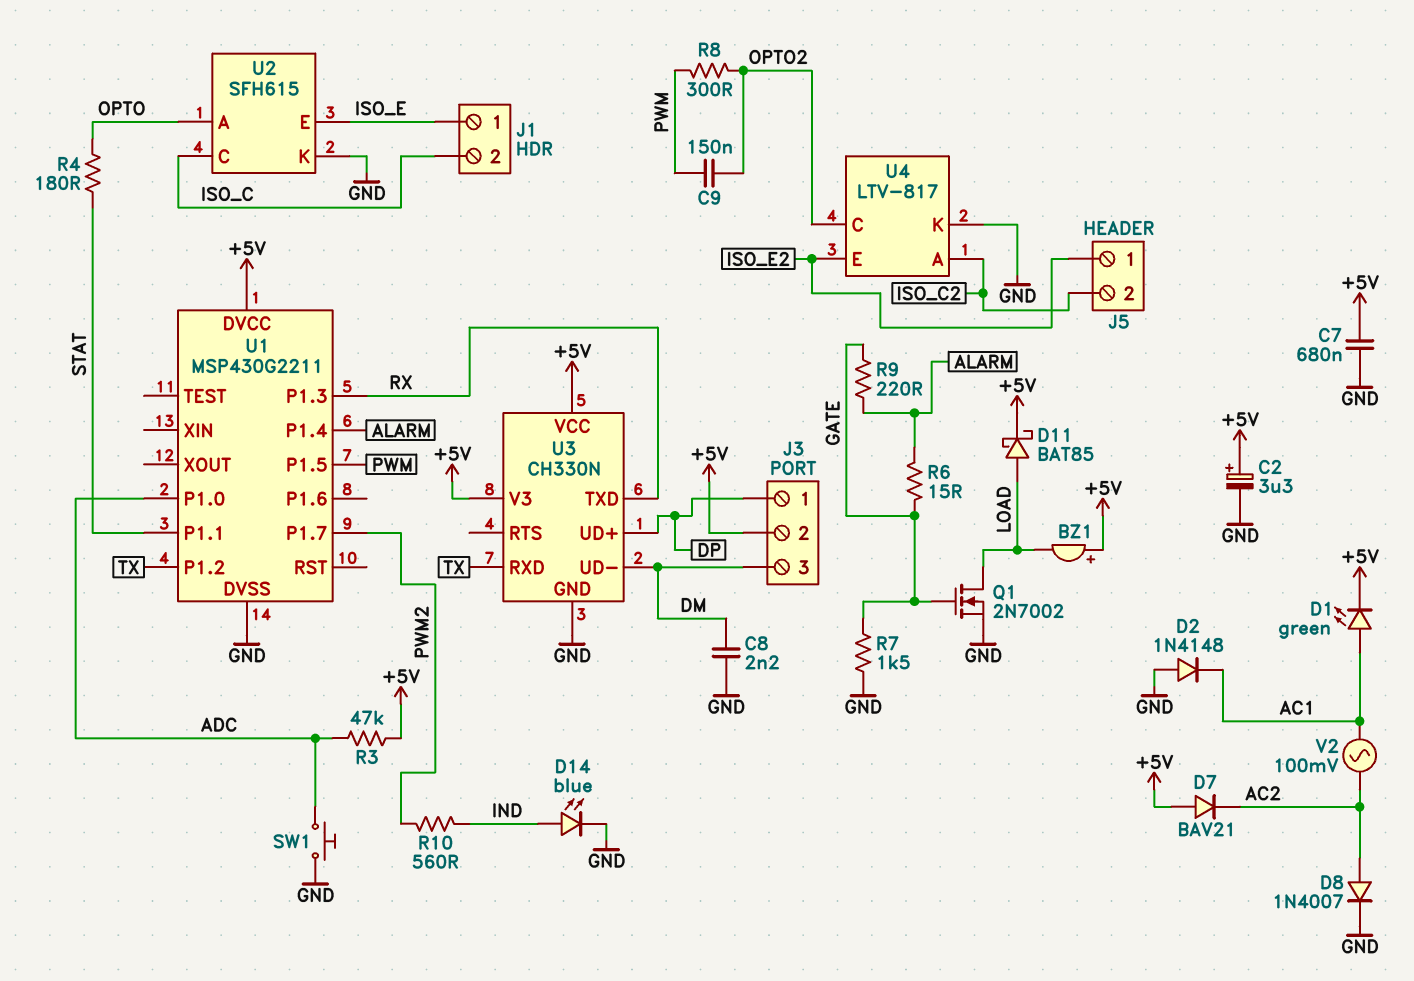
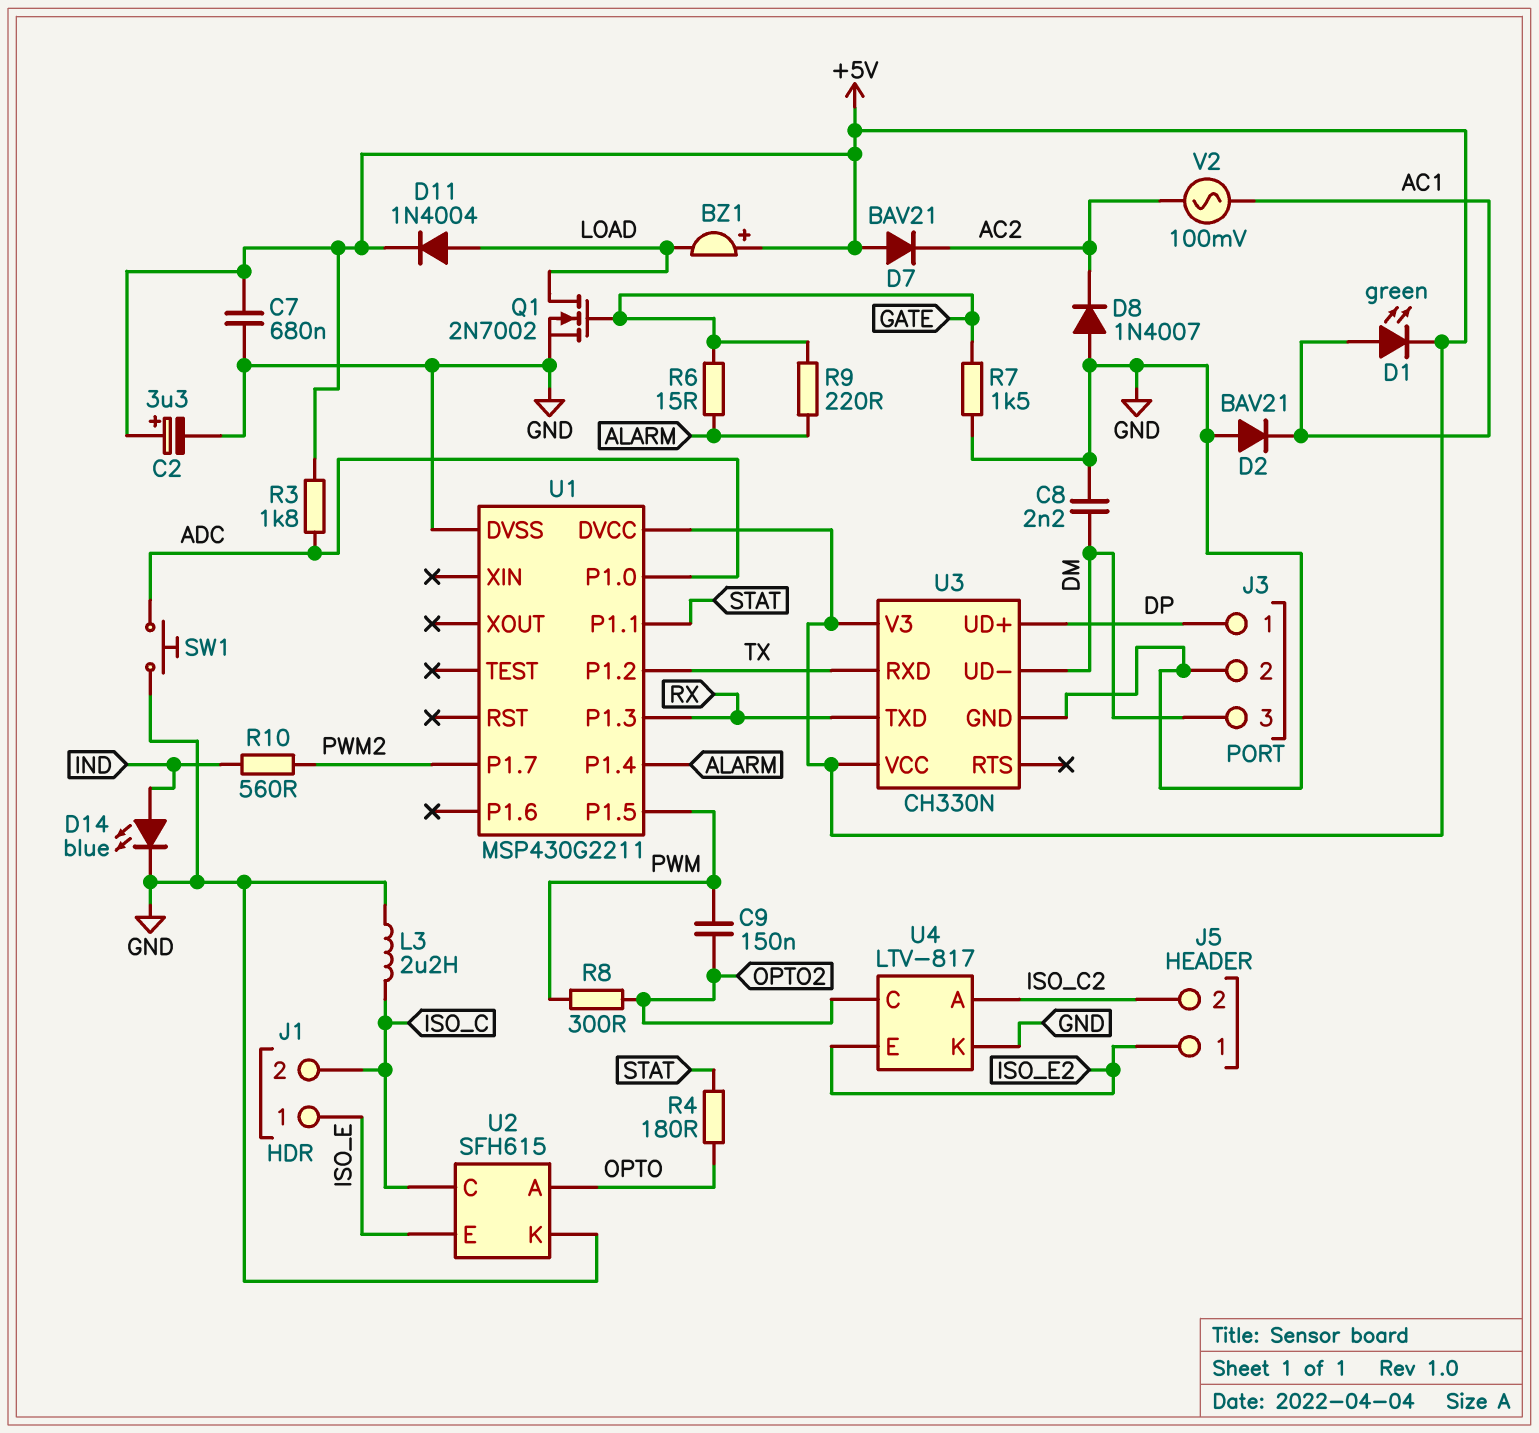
D2: diode 1N4148 (A GND, K AC1) -> diode BAV21 (A GND, K AC1)
D8: diode 1N4007 (A AC2, K GND) -> diode 1N4007 (A GND, K AC2)
D11: schottky BAT85 (A LOAD, K +5V) -> diode 1N4004 (A LOAD, K +5V)
J3 pin 2: +5V -> GND
L3: none -> 2.2uH (GND, ISO_C)
R3: 47k (+5V, ADC) -> 1.8k (+5V, ADC)

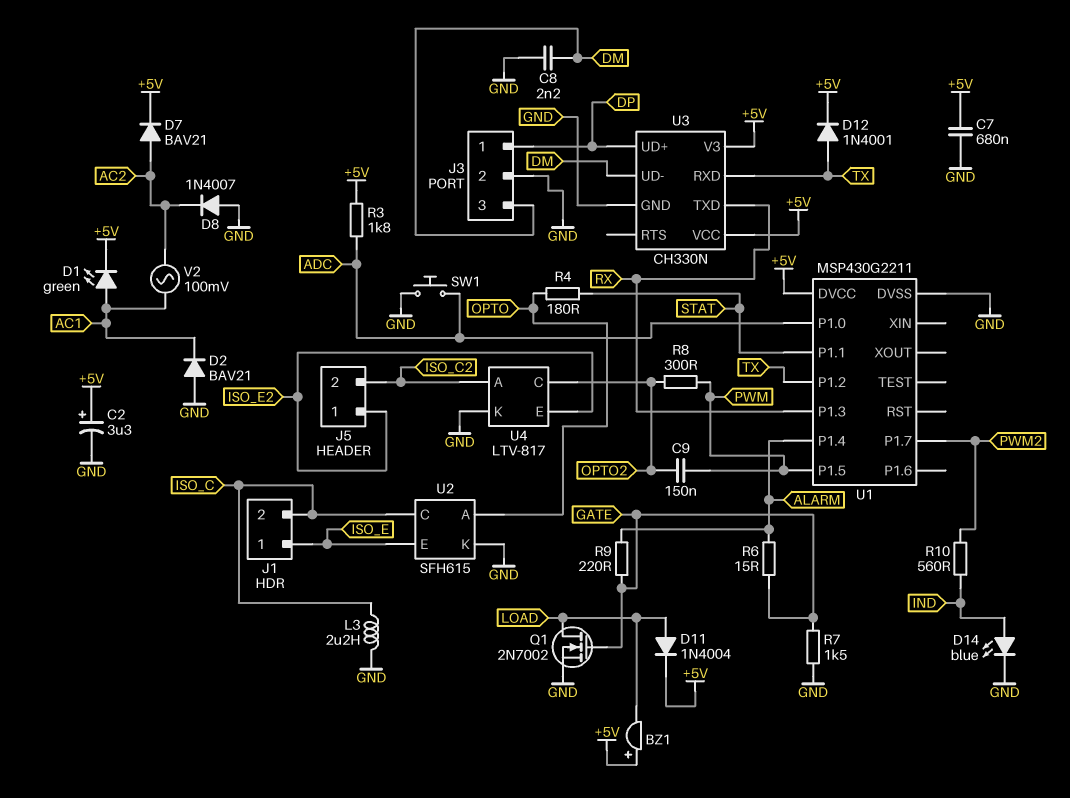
D7: diode BAV21 (A +5V, K AC2) -> diode BAV21 (A AC2, K +5V)
D12: none -> diode 1N4001 (A TX, K +5V)

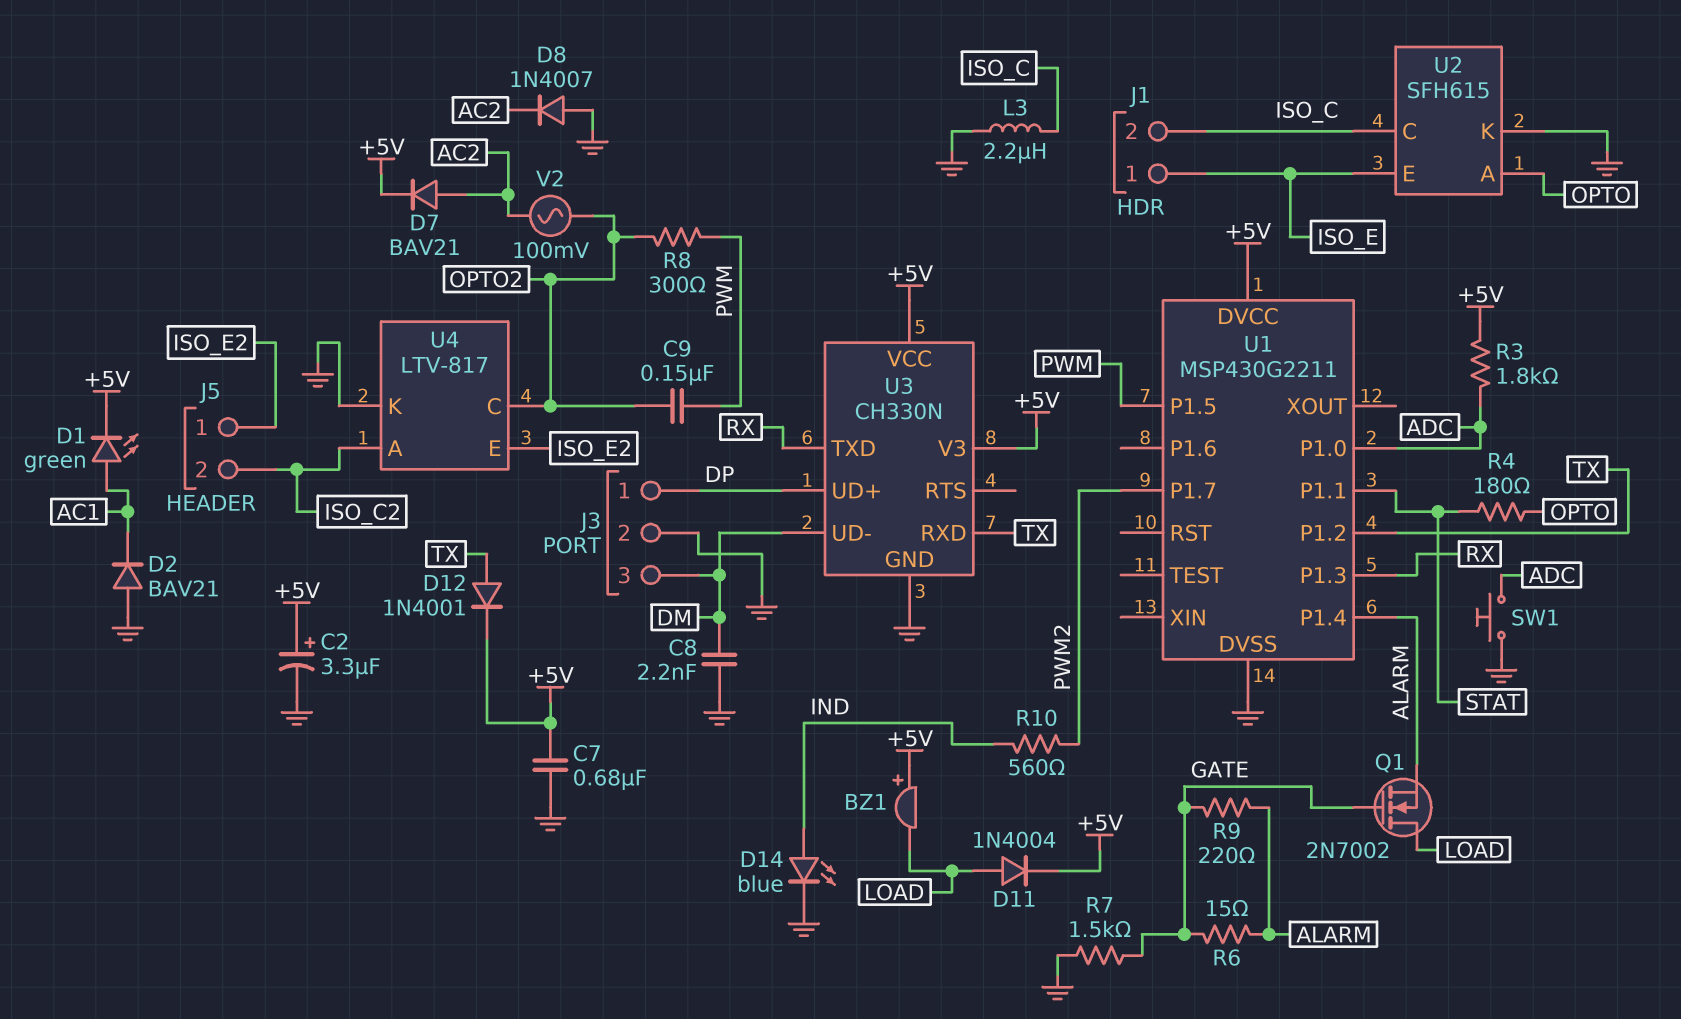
Q1: NMOS 2N7002 (G GATE, D LOAD, S GND) -> NMOS 2N7002 (G GATE, D LOAD, S ALARM)
V2: AC 100mV (AC1, AC2) -> AC 100mV (AC2, OPTO2)

